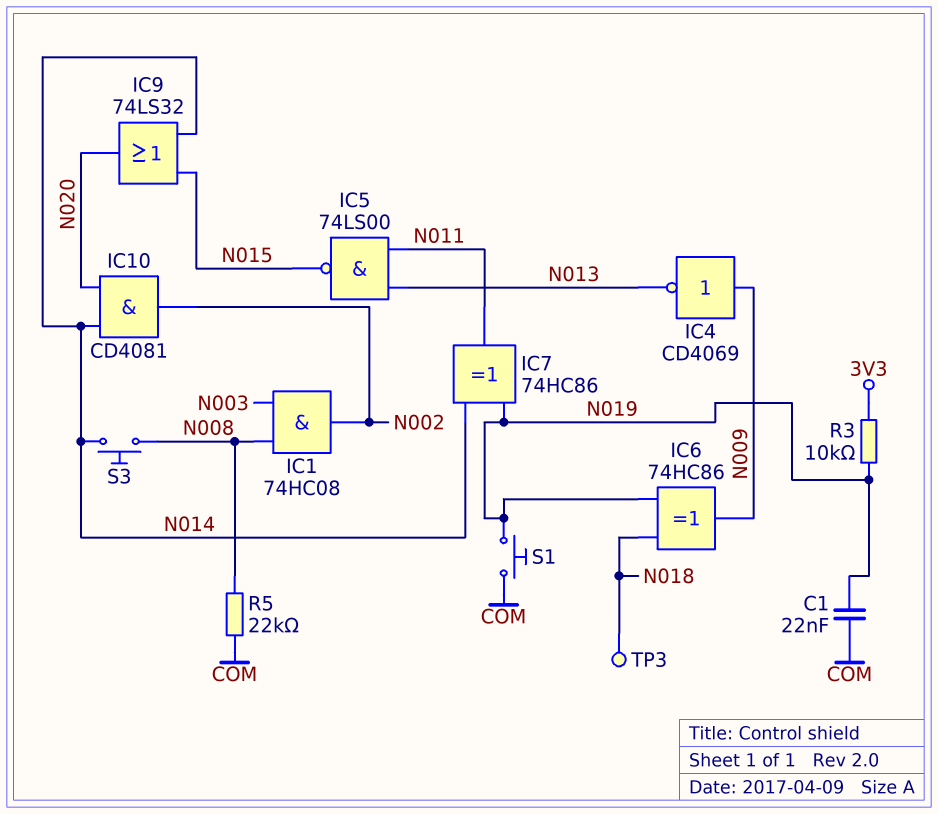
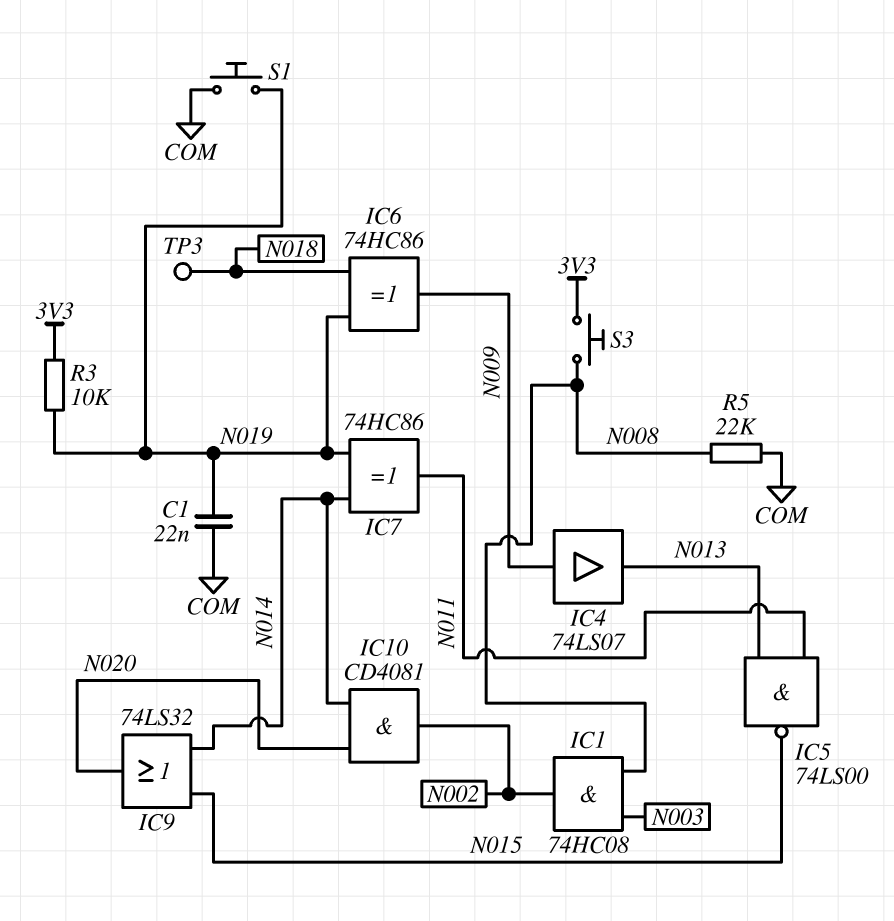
IC4: NOT CD4069 (in N009, out N013) -> buffer 74LS07 (in N009, out N013)
S3: button (N008, N014) -> button (3V3, N008)

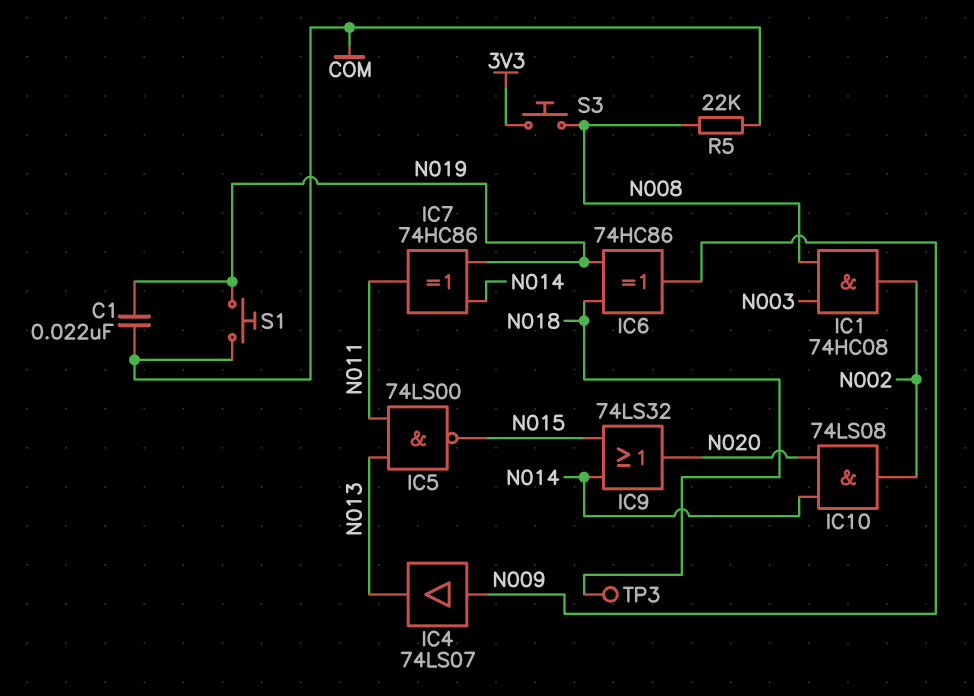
IC10: AND CD4081 (in N014, in N020, out N002) -> AND 74LS08 (in N014, in N020, out N002)
R3: 10k (3V3, N019) -> none

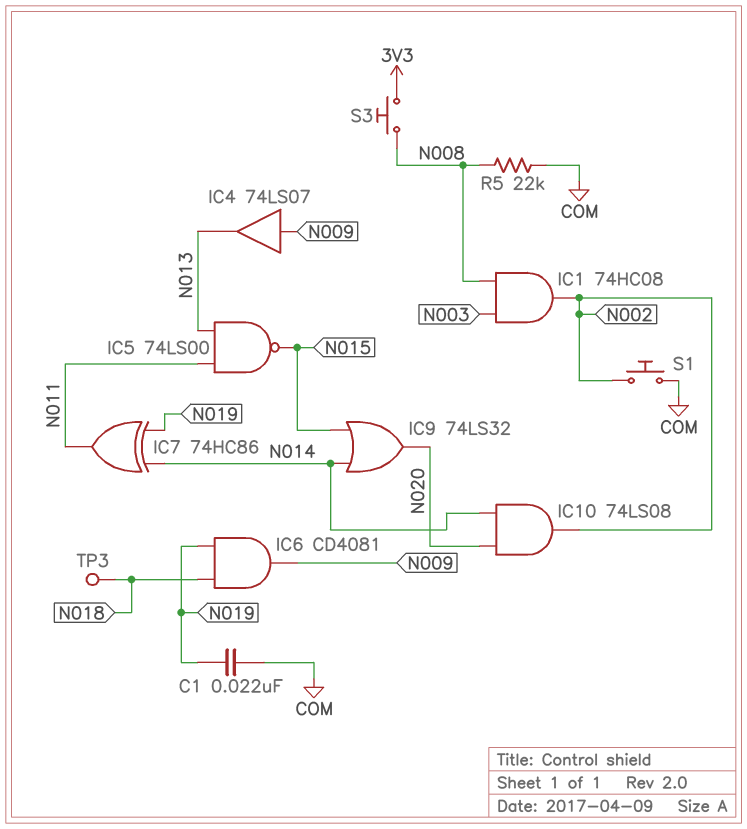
IC6: XOR 74HC86 (in N018, in N019, out N009) -> AND CD4081 (in N018, in N019, out N009)
S1: button (COM, N019) -> button (COM, N002)

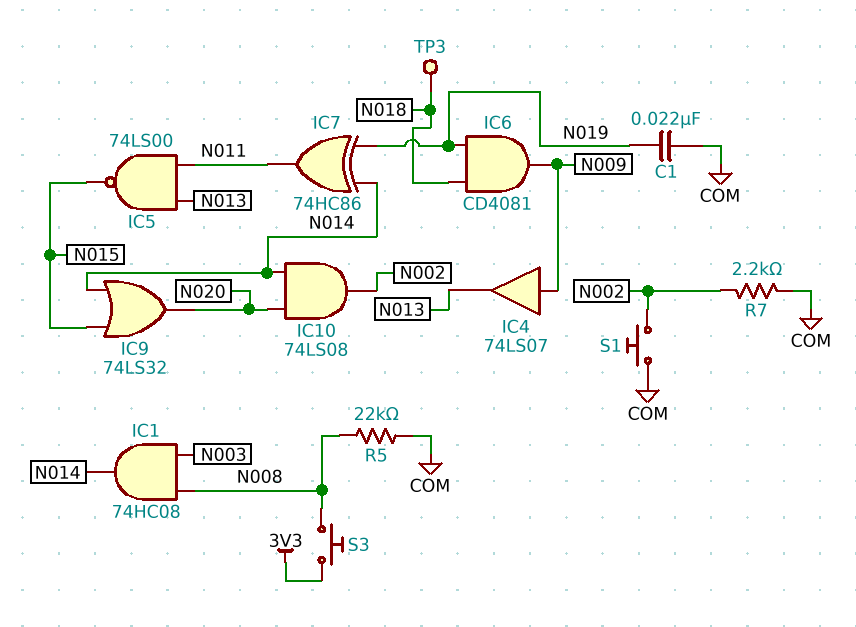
IC1: AND 74HC08 (in N003, in N008, out N002) -> AND 74HC08 (in N003, in N008, out N014)
R7: none -> 2.2k (COM, N002)

